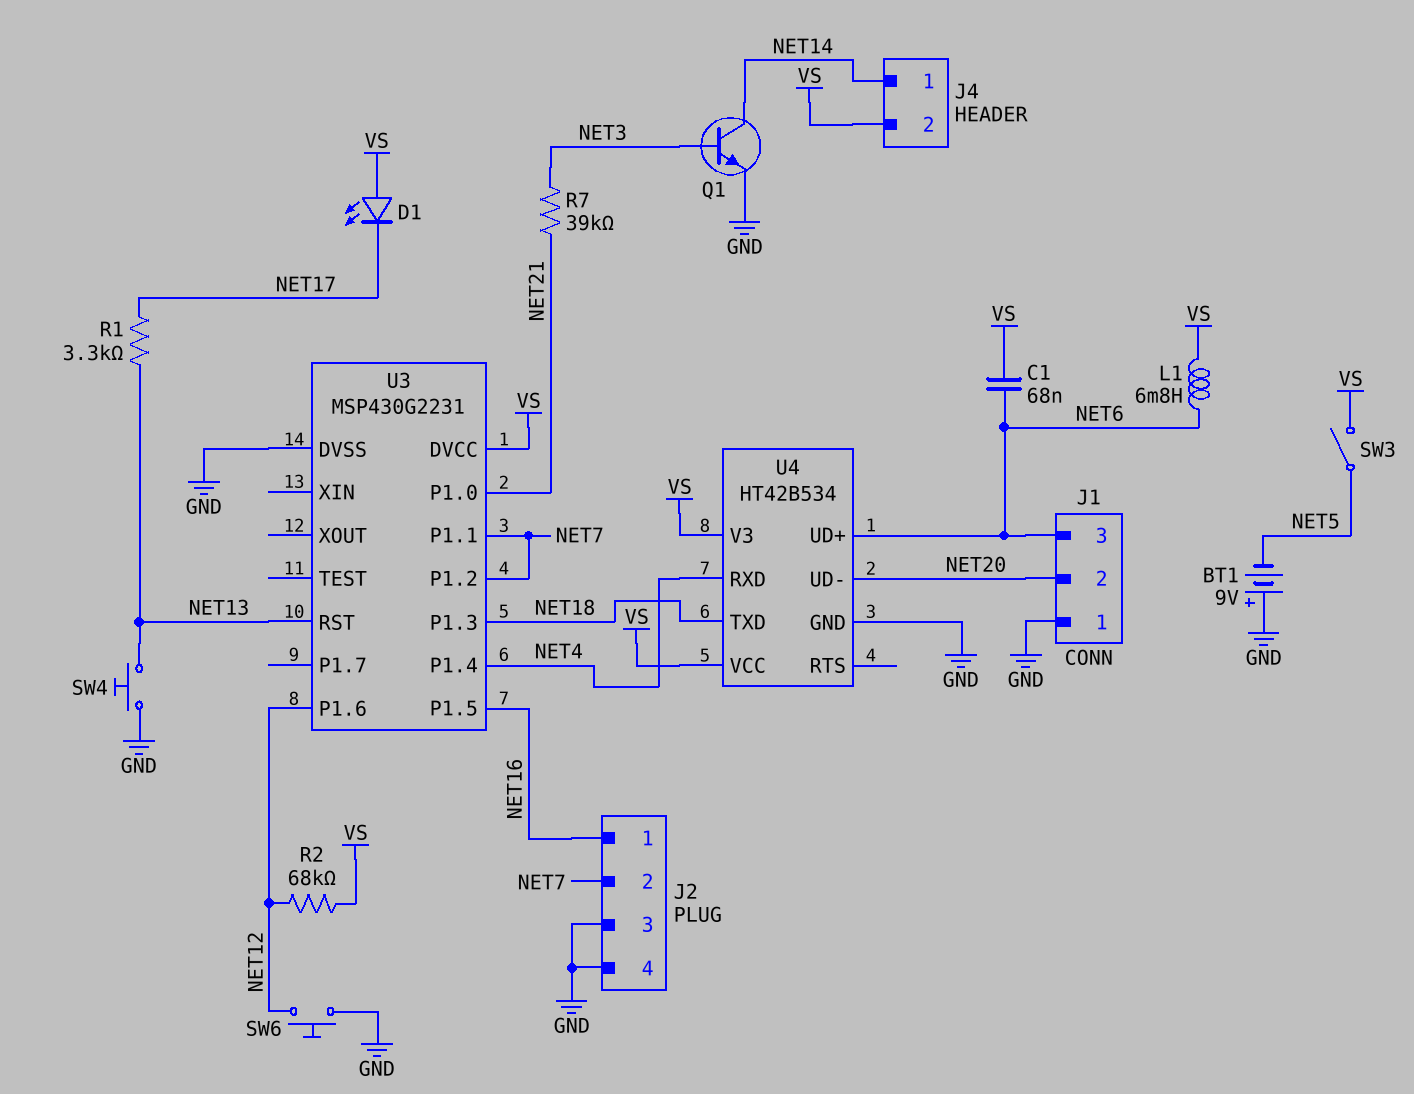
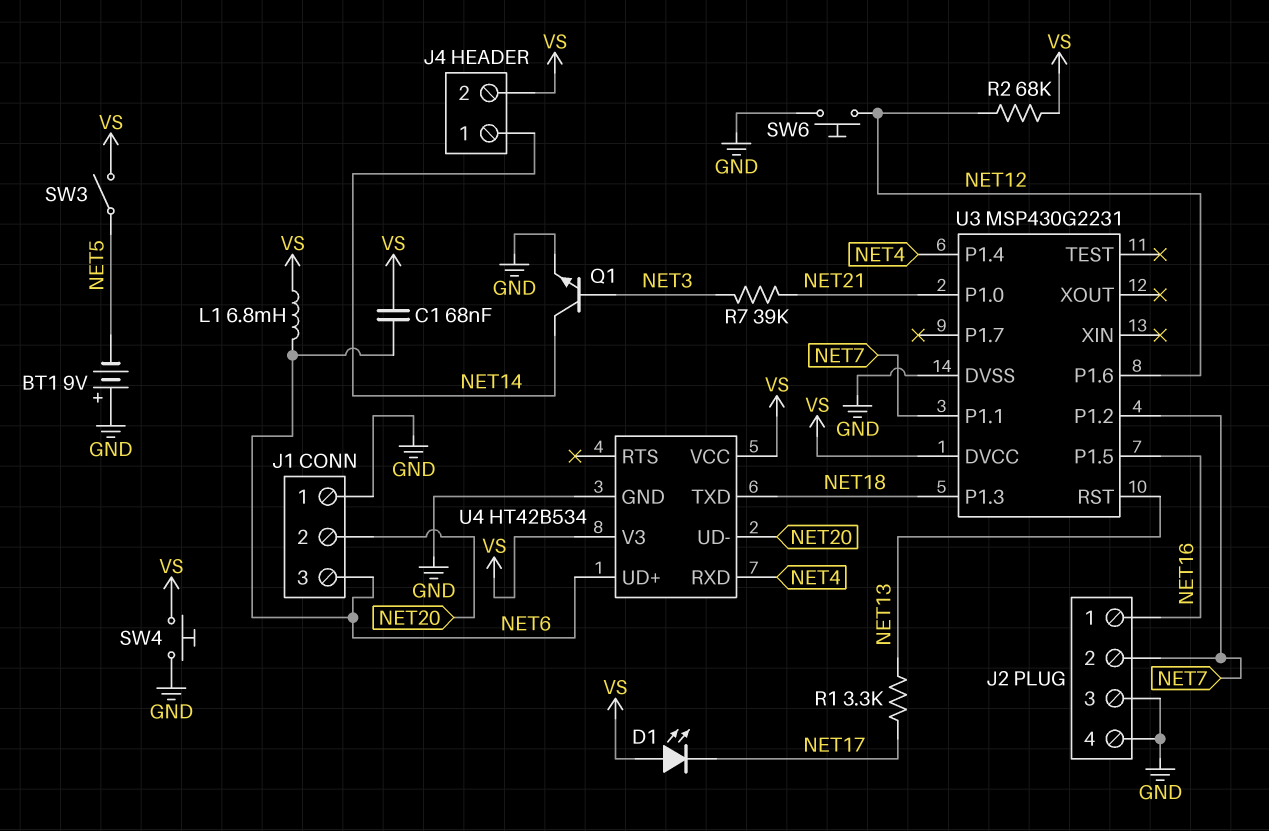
SW4: button (GND, NET13) -> button (GND, VS)

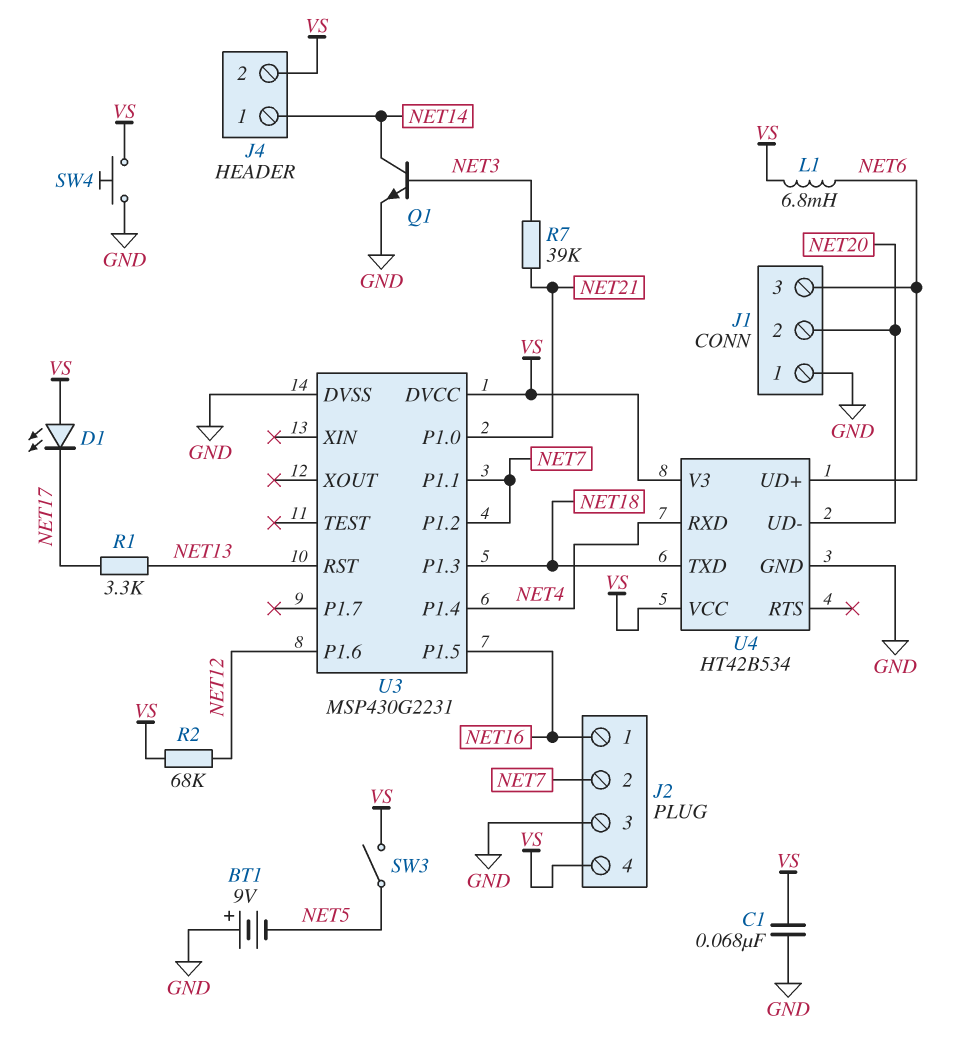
C1: 68nF (NET6, VS) -> 68nF (GND, VS)
J2 pin 4: GND -> VS
SW6: button (GND, NET12) -> none

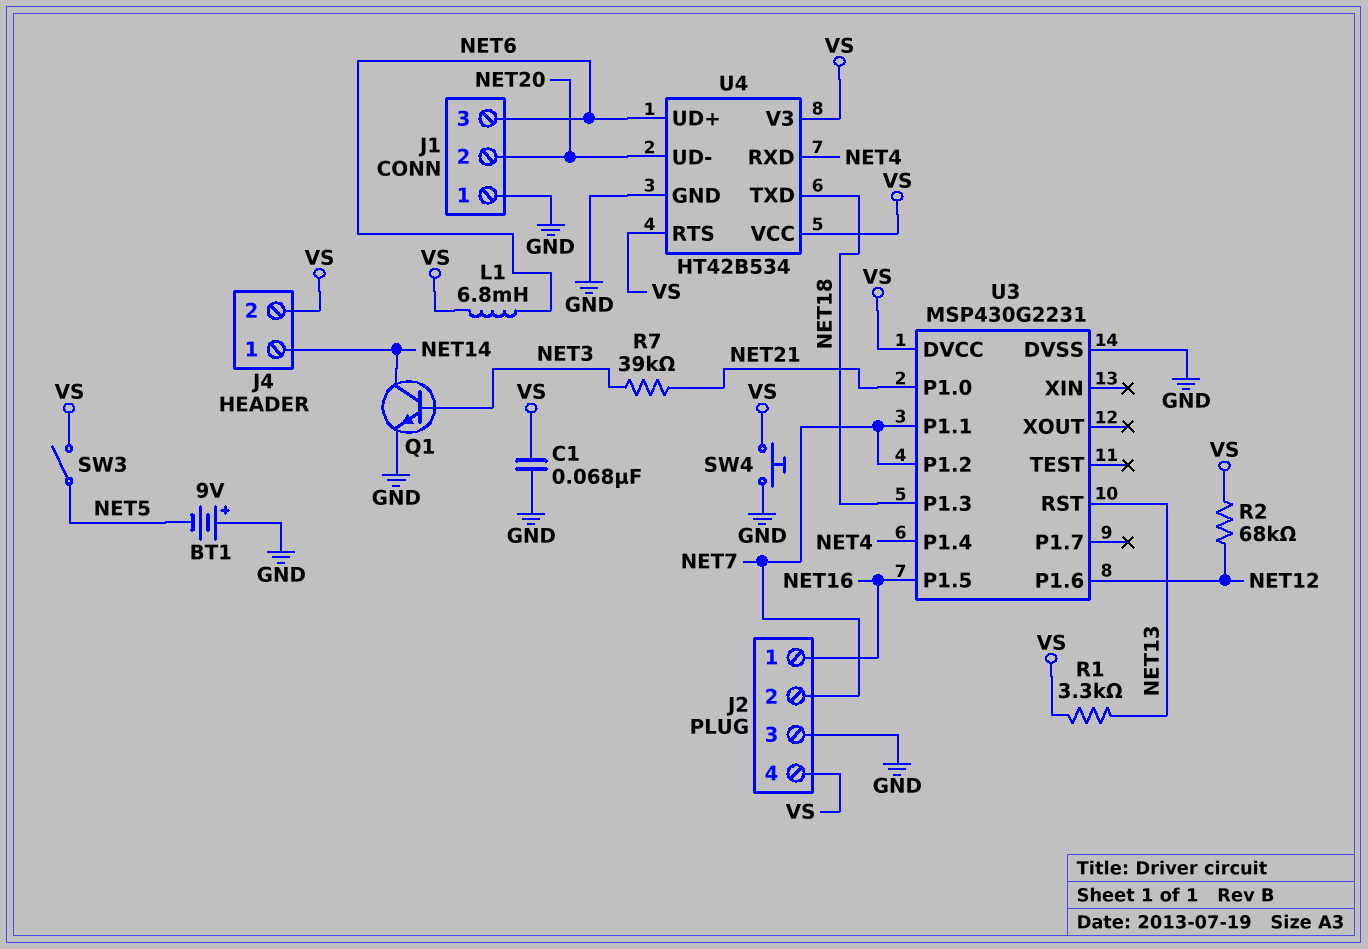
D1: LED (A VS, K NET17) -> none
R1: 3.3k (NET13, NET17) -> 3.3k (NET13, VS)
U4 pin RTS: none -> VS

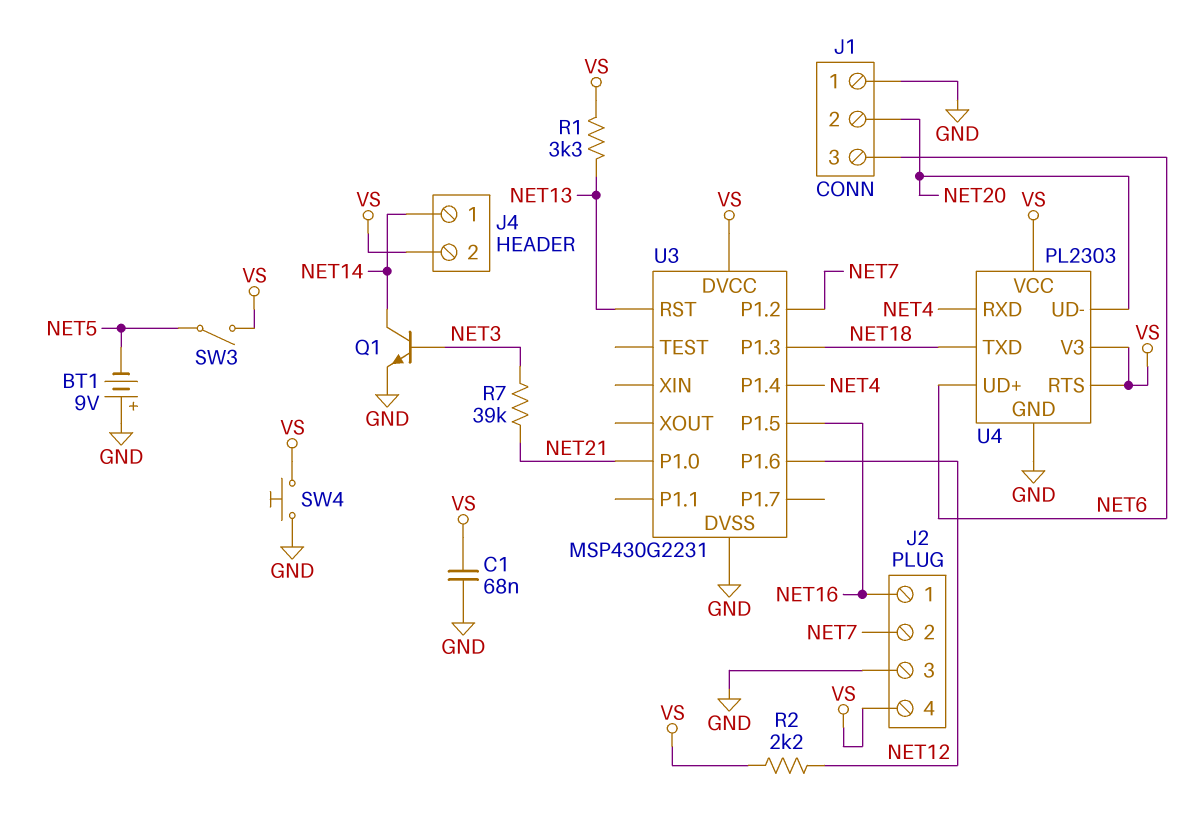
L1: 6.8mH (NET6, VS) -> none
R2: 68k (NET12, VS) -> 2.2k (NET12, VS)
U3 pin P1.1: NET7 -> none
U4: HT42B534 -> PL2303

